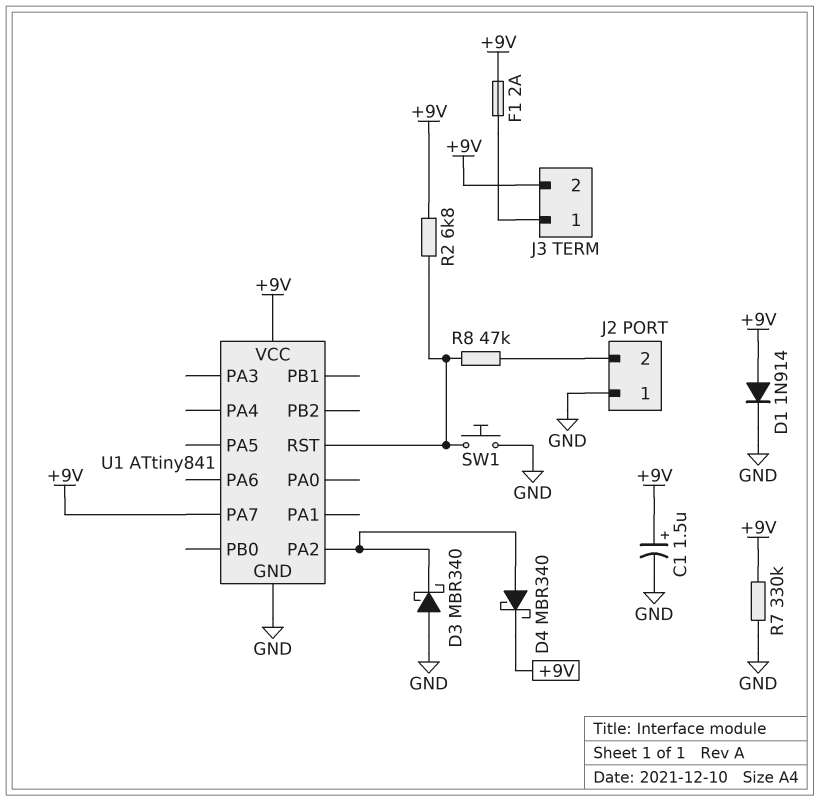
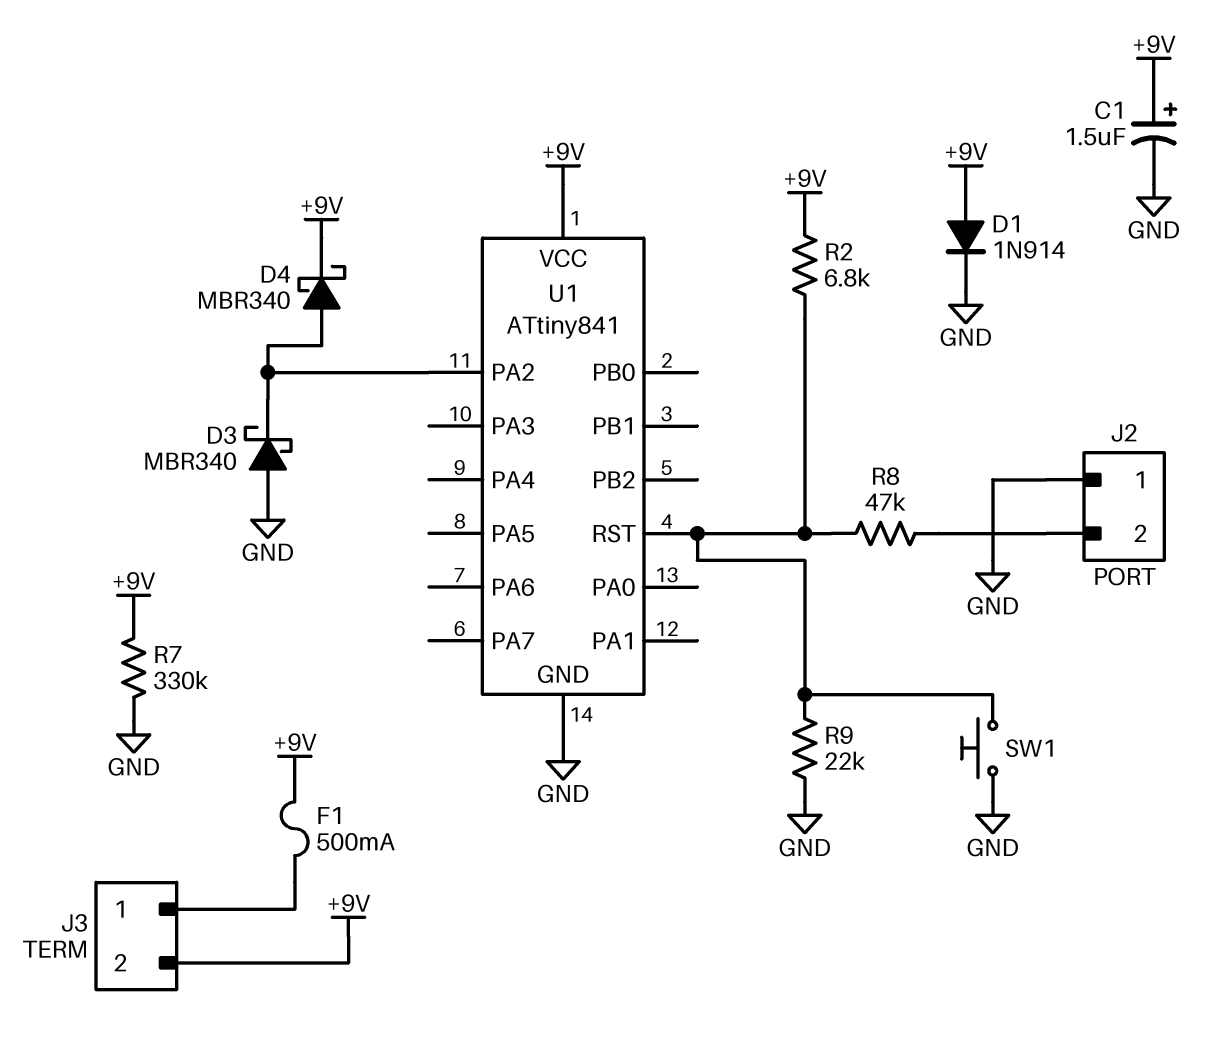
F1: 2A (+9V, J3/1) -> 500mA (+9V, J3/1)
R9: none -> 22k (GND, U1/RST)
U1 pin PA7: +9V -> none

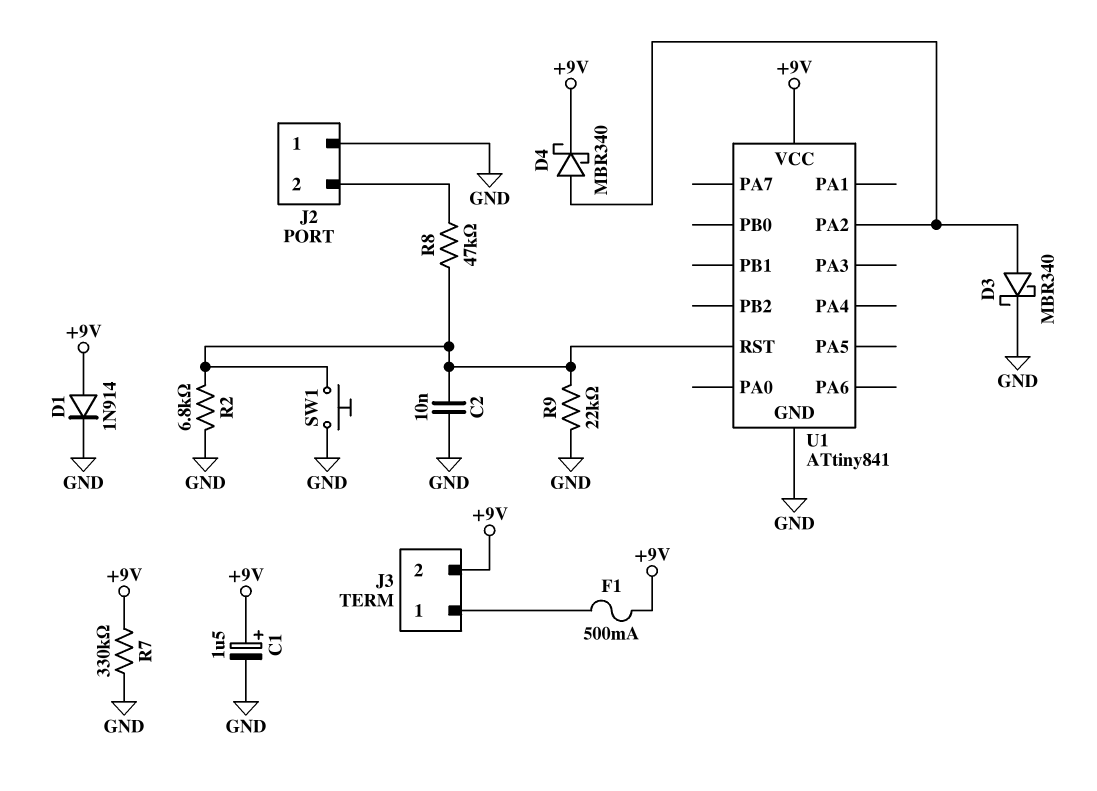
C2: none -> 10nF (GND, U1/RST)
D3: schottky MBR340 (A GND, K U1/PA2) -> schottky MBR340 (A U1/PA2, K GND)
R2: 6.8k (+9V, U1/RST) -> 6.8k (GND, U1/RST)

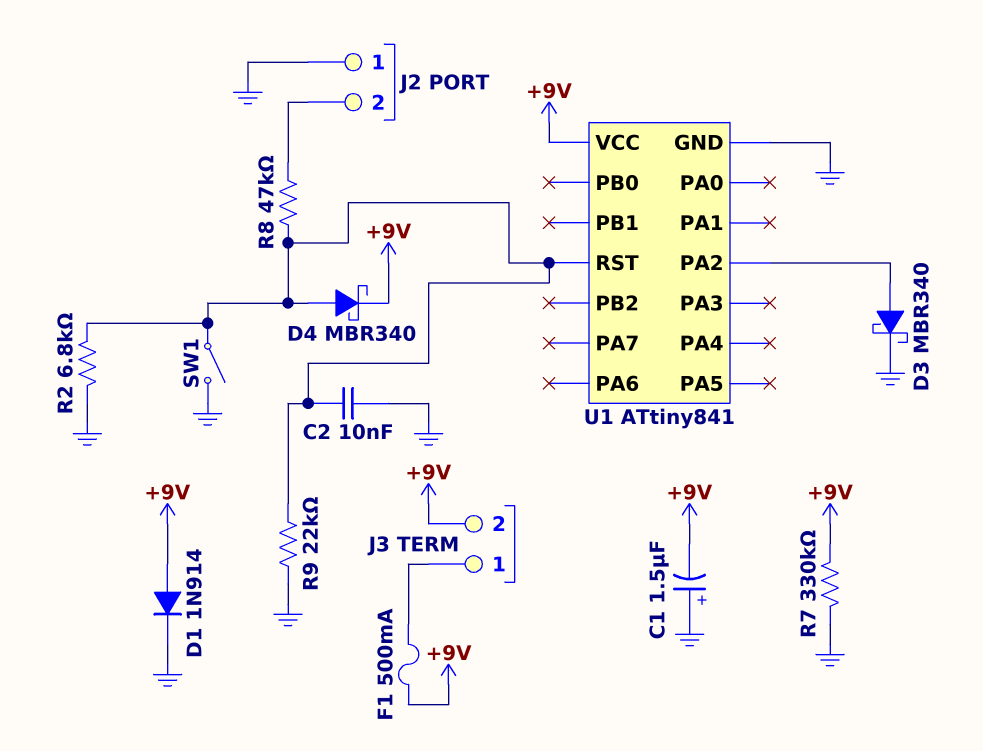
C1: 1.5uF (plus +9V, minus GND) -> 1.5uF (plus GND, minus +9V)
D4: schottky MBR340 (A U1/PA2, K +9V) -> schottky MBR340 (A U1/RST, K +9V)
SW1: button (GND, U1/RST) -> switch (GND, U1/RST)

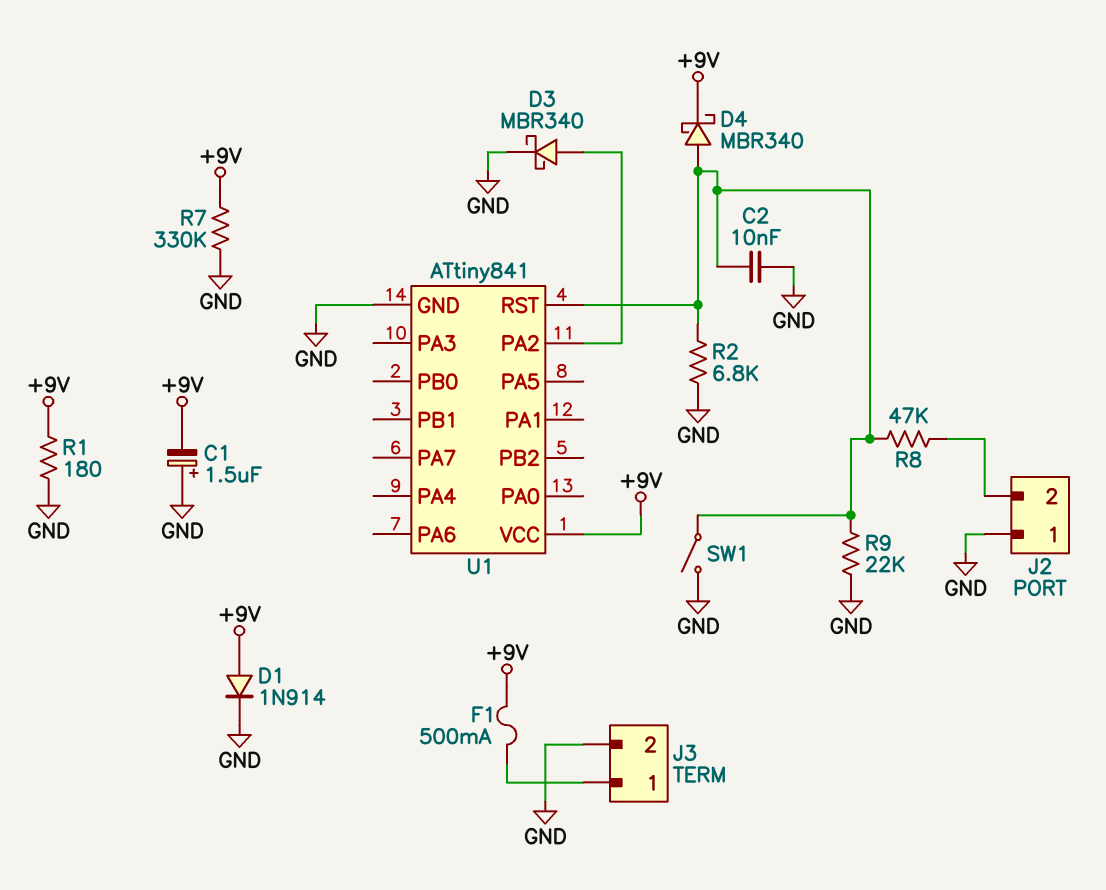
J3 pin 2: +9V -> GND
R1: none -> 180 (+9V, GND)

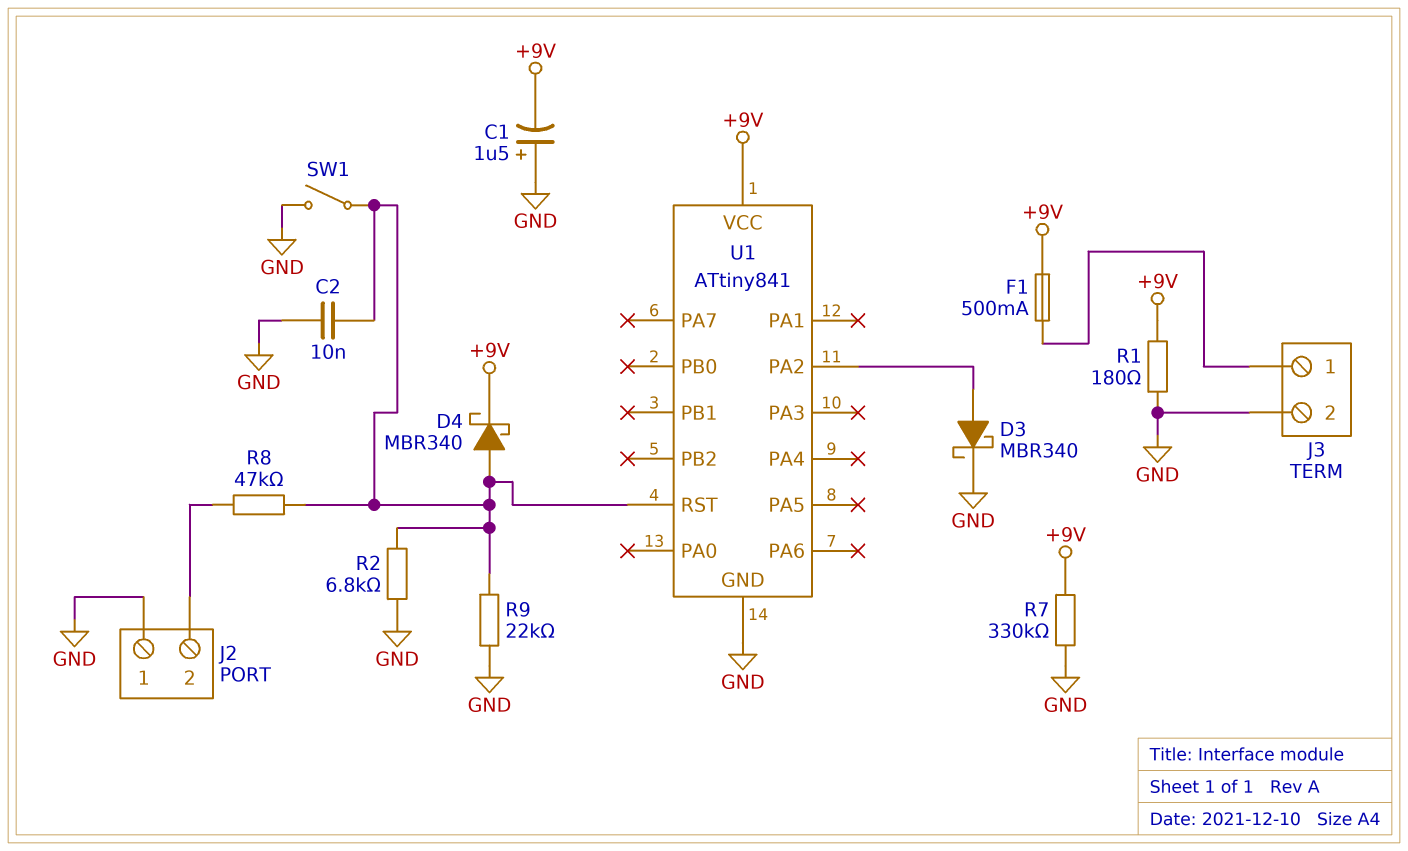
D1: diode 1N914 (A +9V, K GND) -> none

